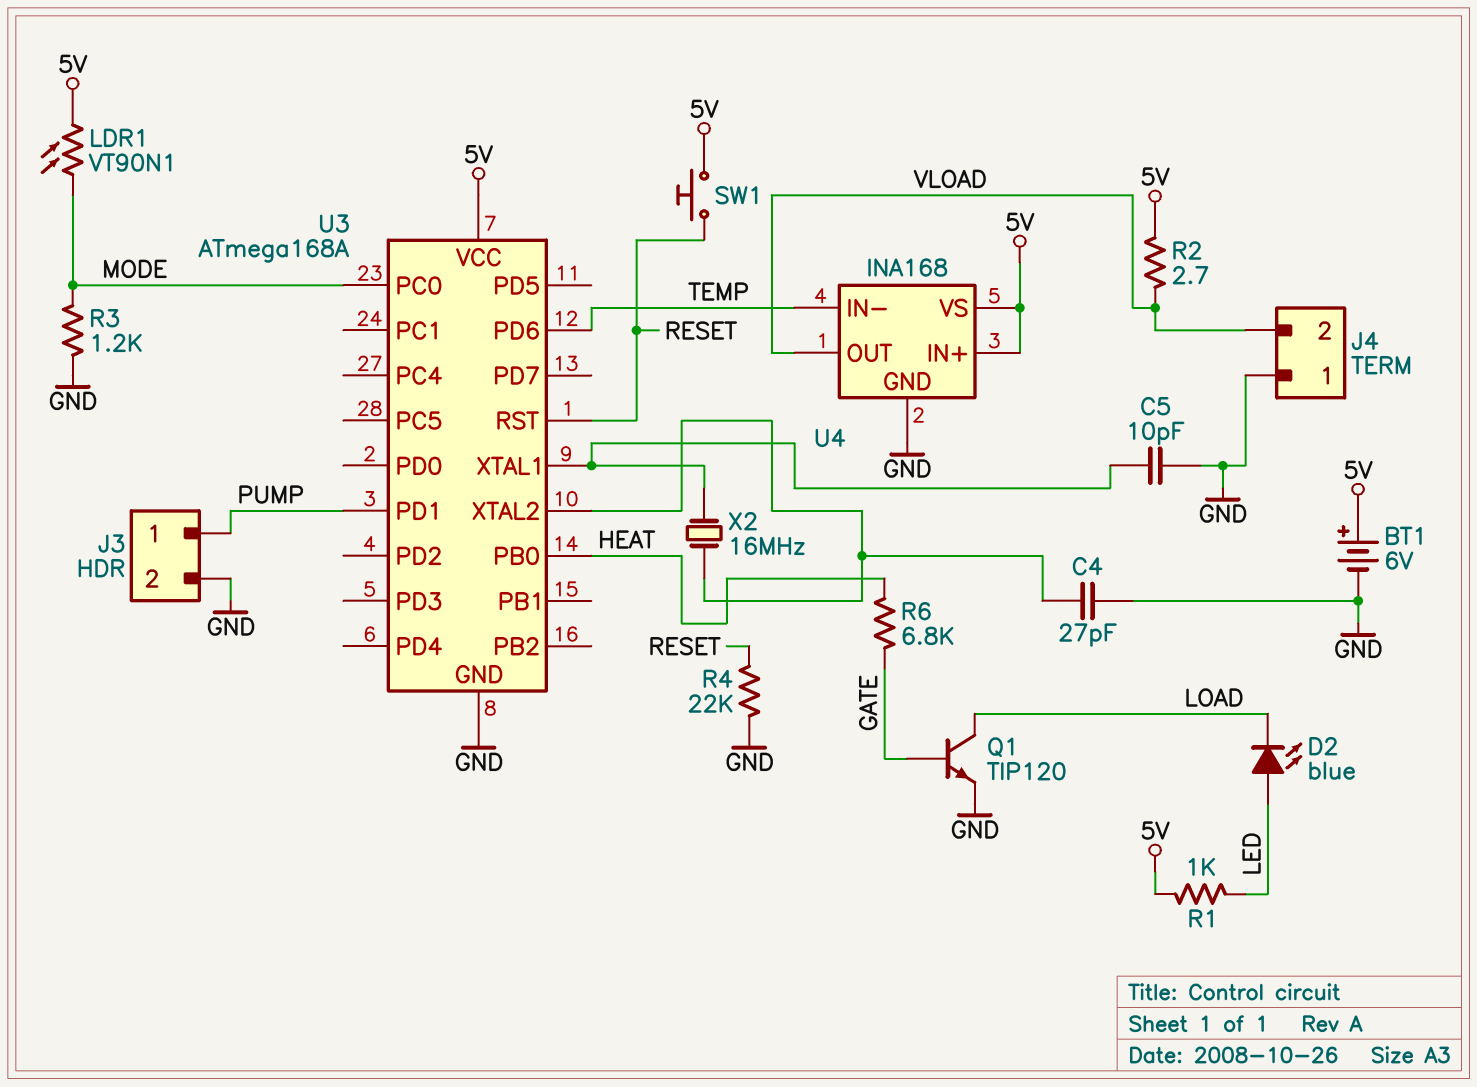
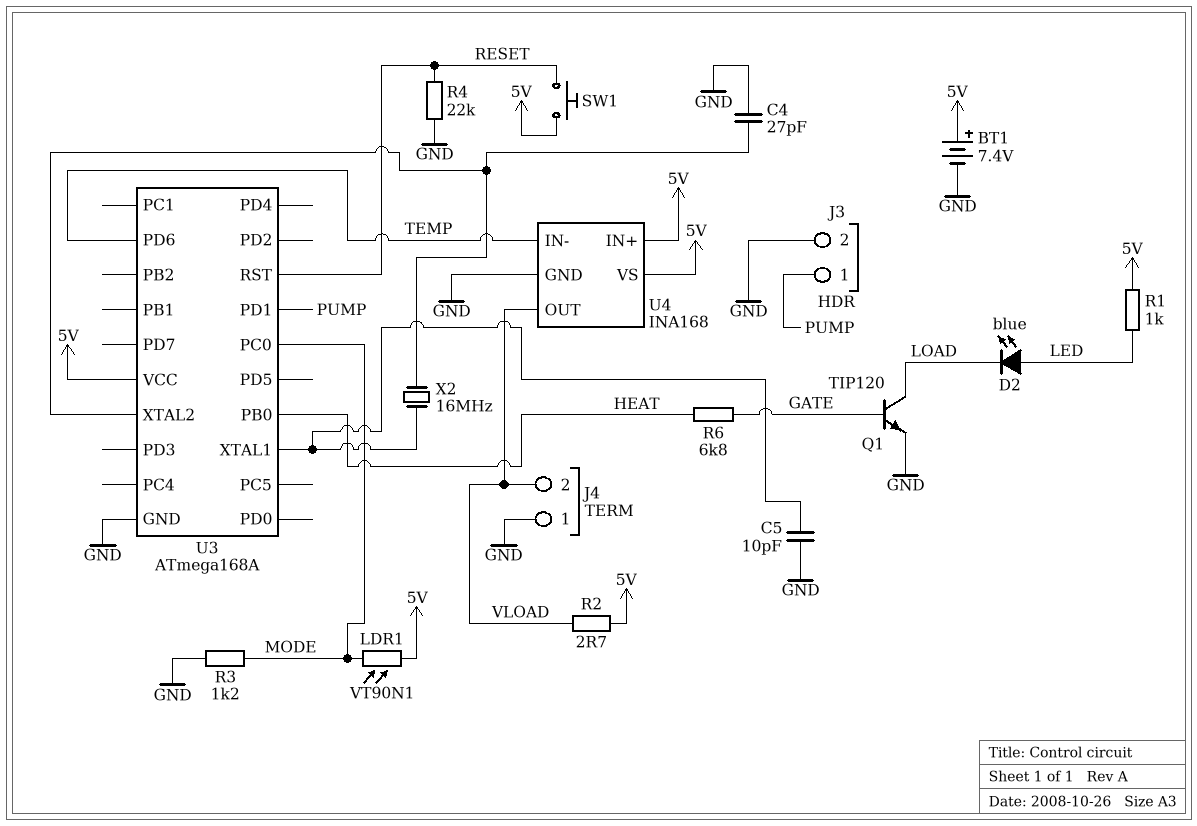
BT1: 6V (plus 5V, minus GND) -> 7.4V (plus 5V, minus GND)

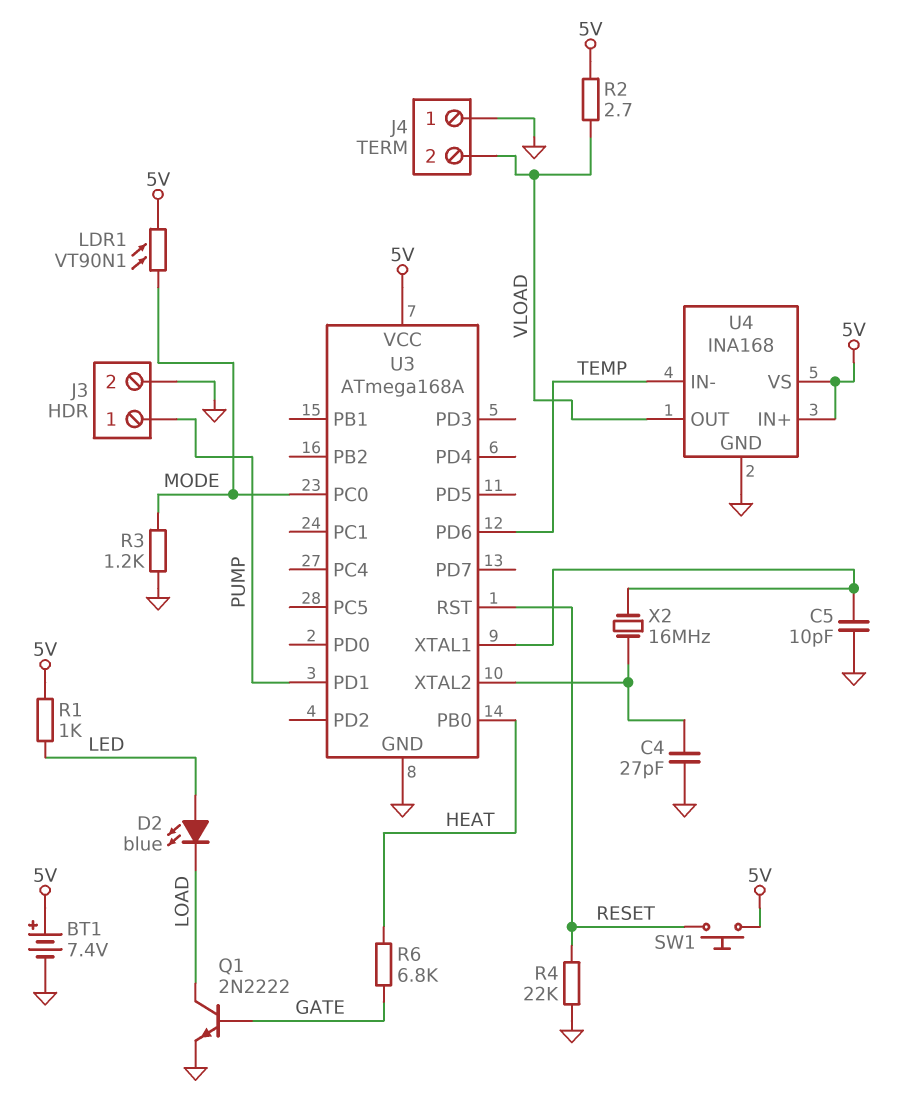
Q1: NPN TIP120 (B GATE, C LOAD, E GND) -> NPN 2N2222 (B GATE, C LOAD, E GND)

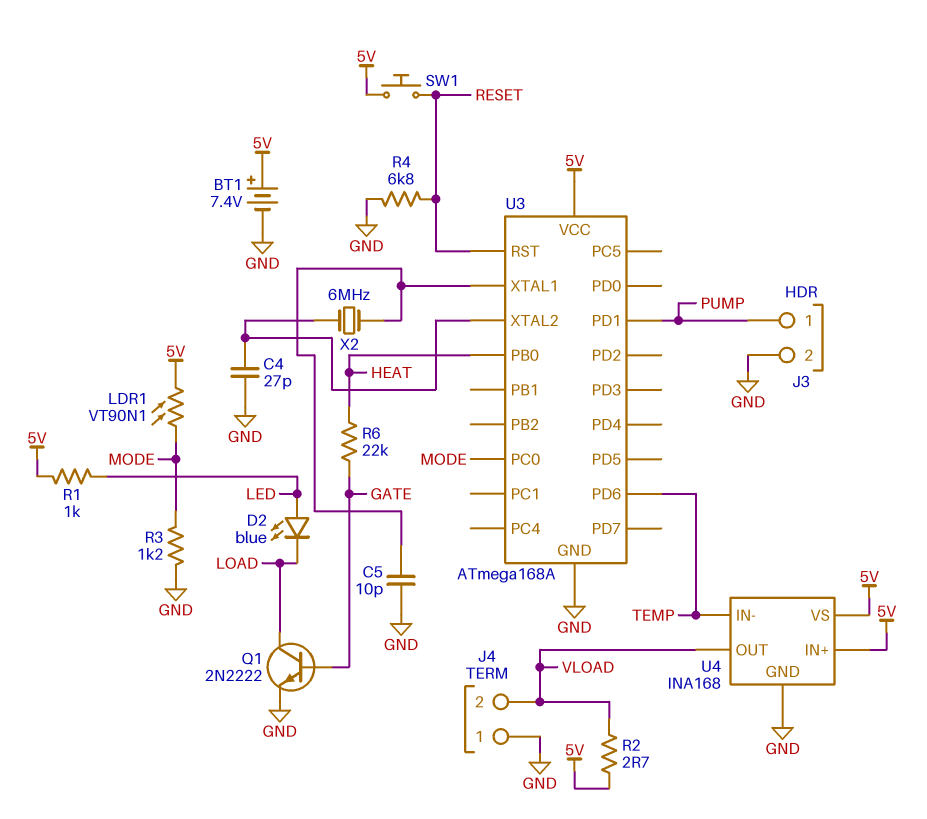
R4: 22k (GND, RESET) -> 6.8k (GND, RESET)
R6: 6.8k (GATE, HEAT) -> 22k (GATE, HEAT)
X2: 16MHz (U3/XTAL1, U3/XTAL2) -> 6MHz (U3/XTAL1, U3/XTAL2)

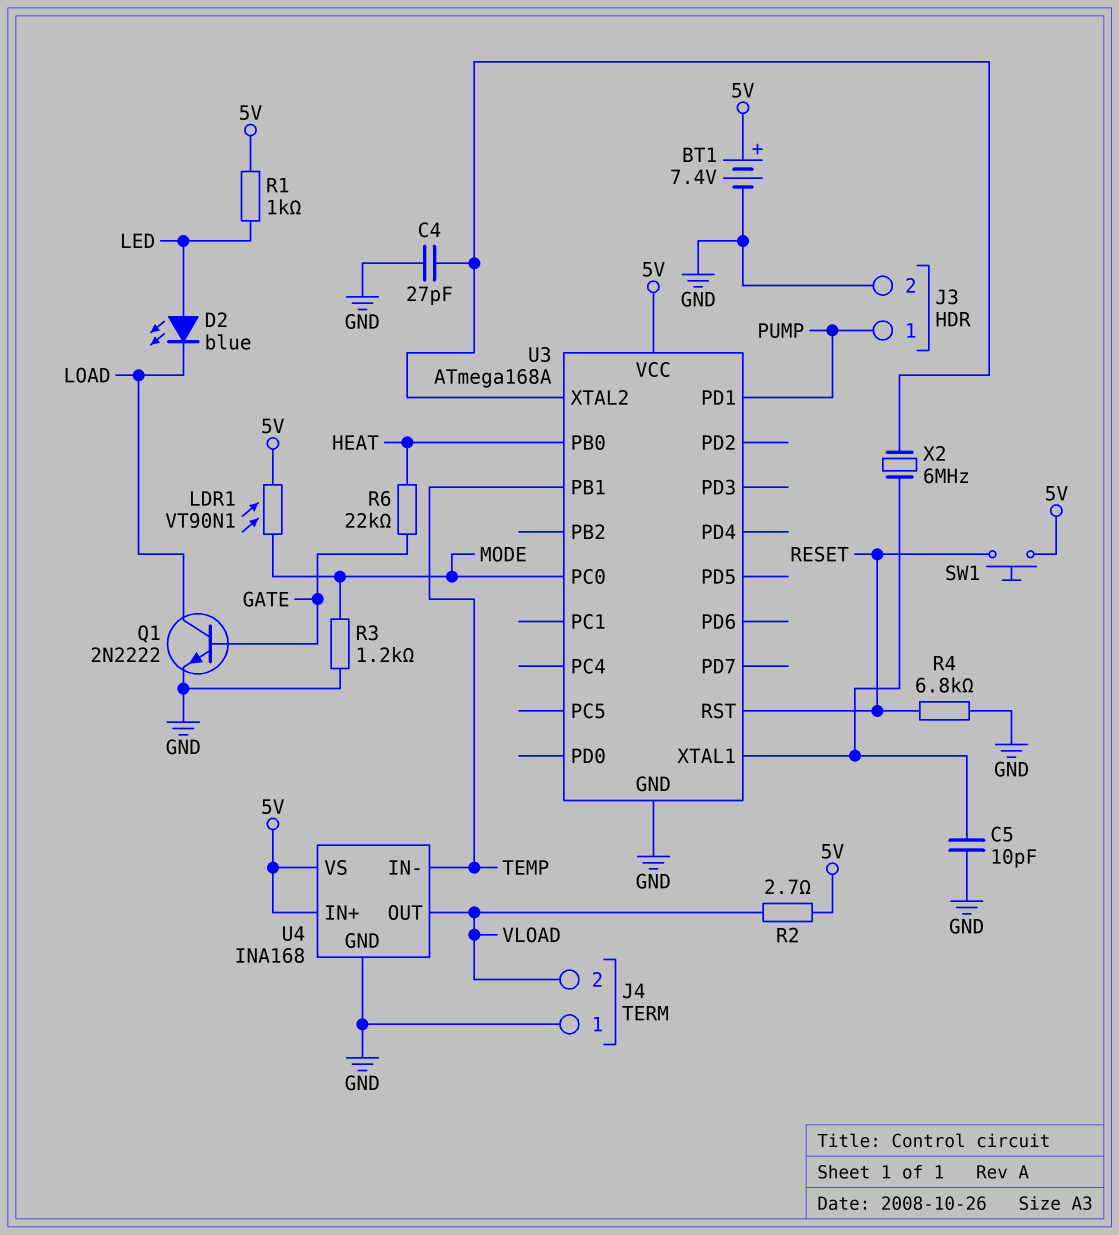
U3 pin PB1: none -> TEMP
U3 pin PD6: TEMP -> none

